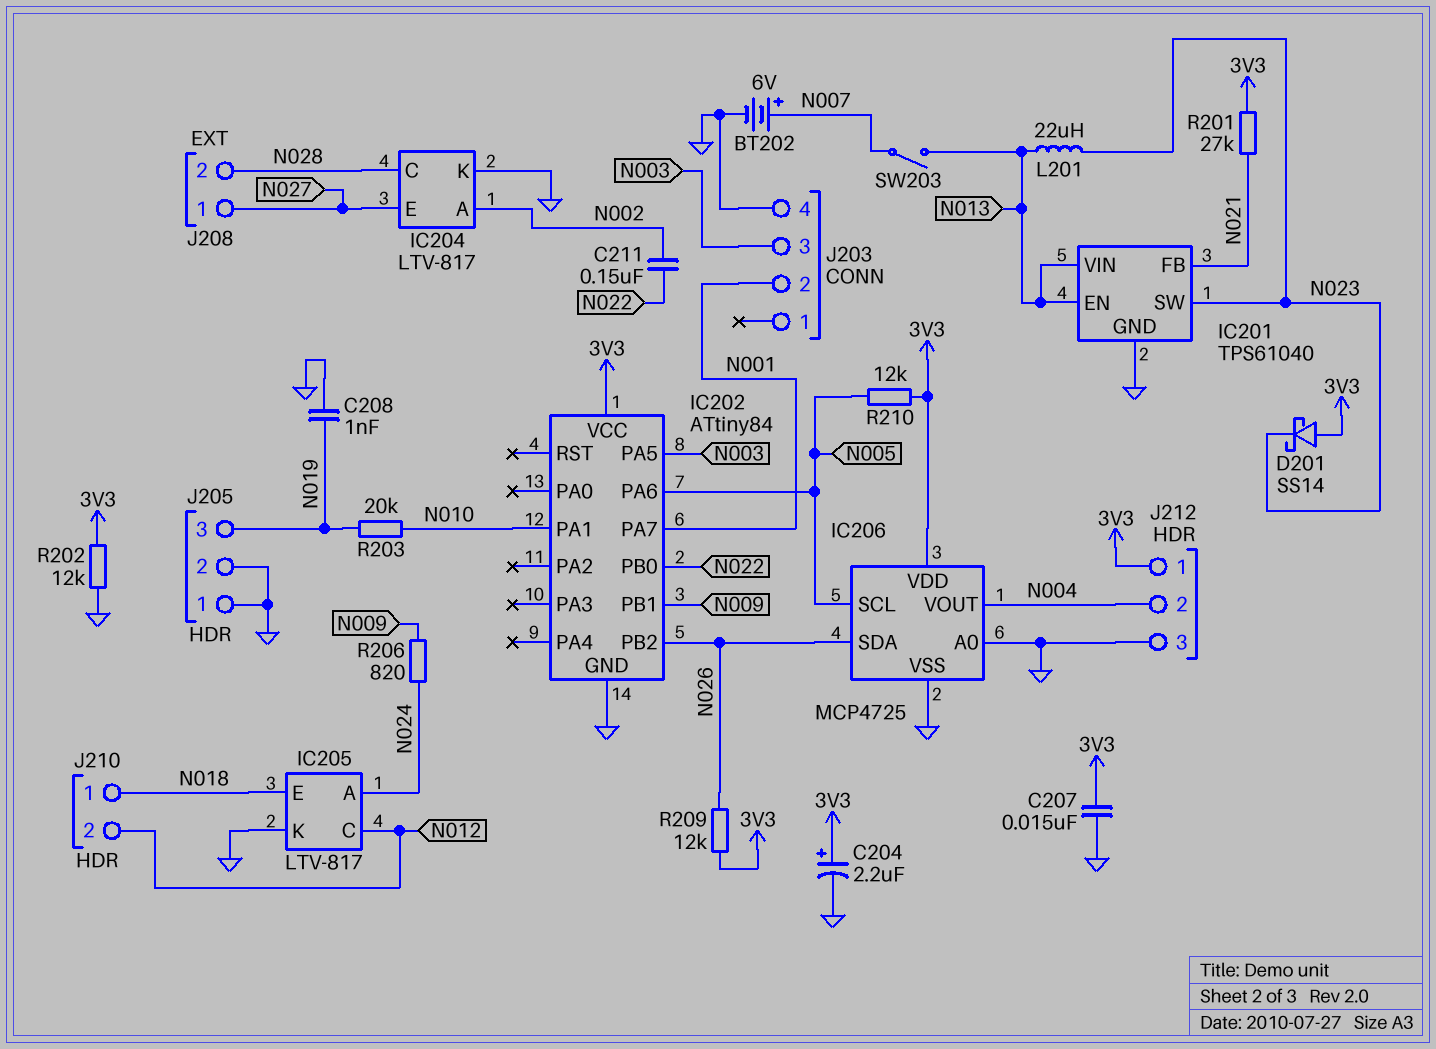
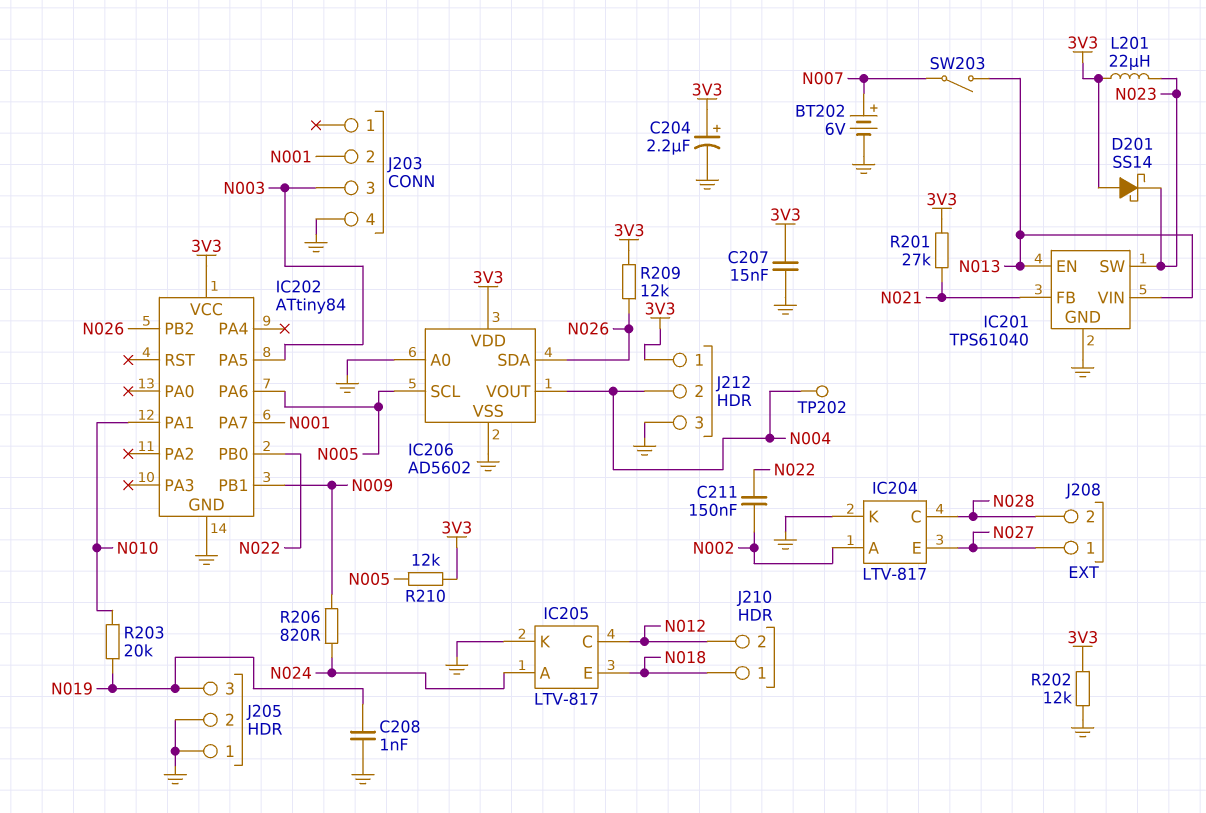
IC206: MCP4725 -> AD5602
L201: 22uH (N013, N023) -> 22uH (3V3, N023)
TP202: none -> test point (N004)

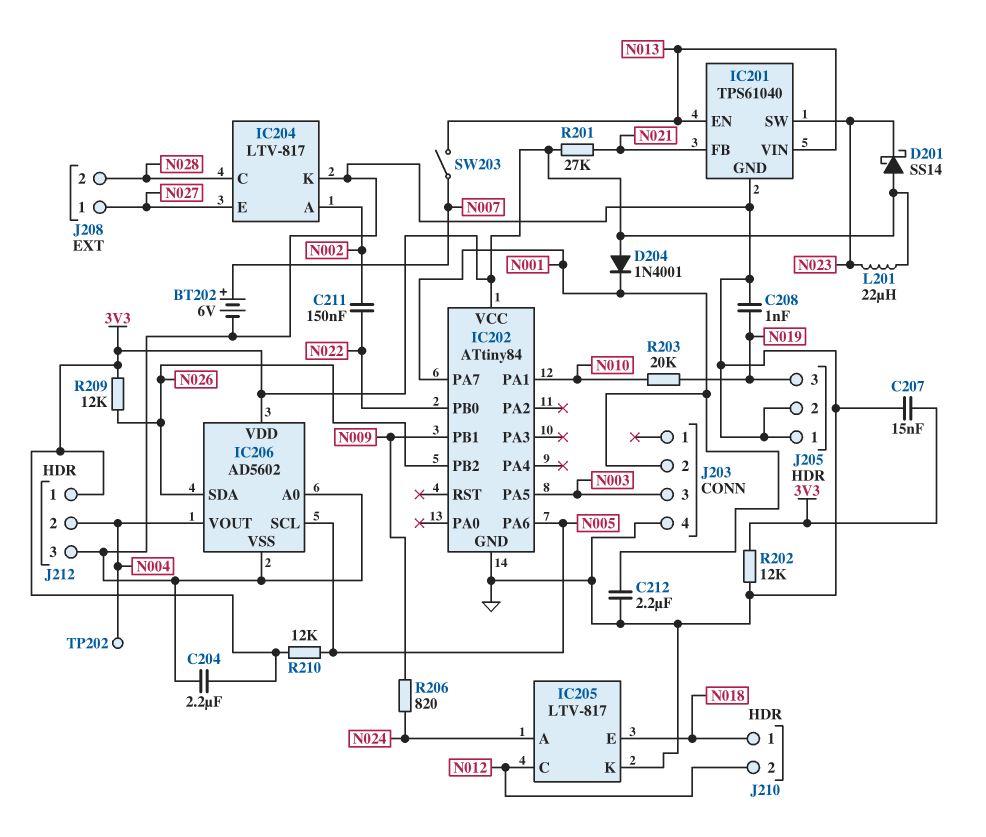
C204: 2.2uF (plus 3V3, minus GND) -> 2.2uF (3V3, GND)
C212: none -> 2.2uF (GND, N001)
D204: none -> diode 1N4001 (A 3V3, K N001)

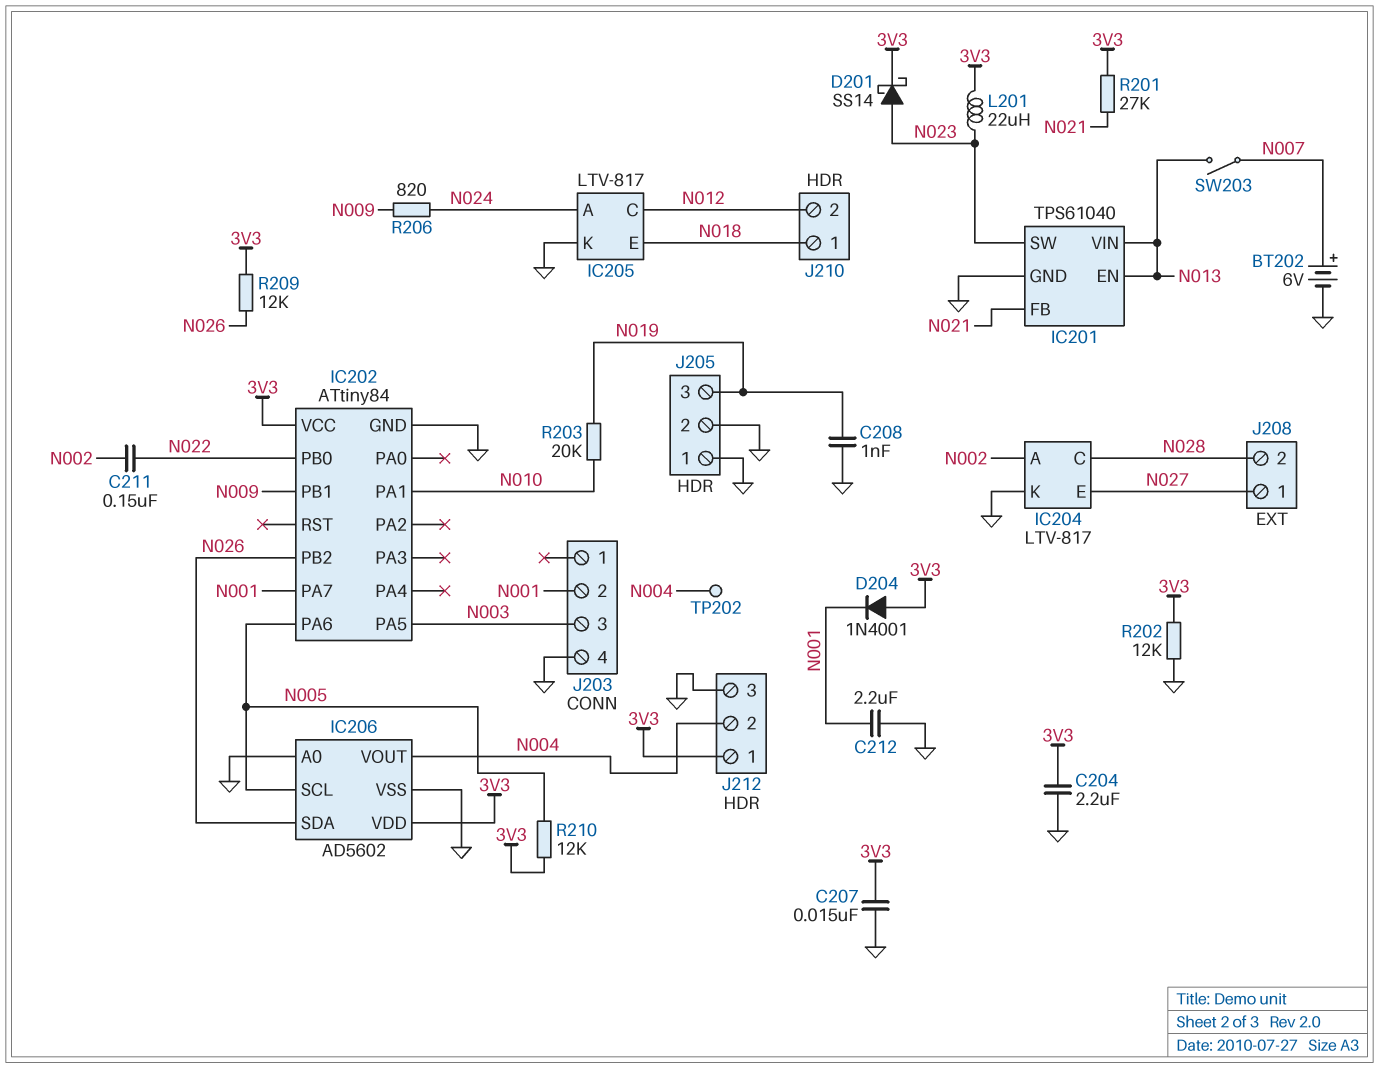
D201: schottky SS14 (A 3V3, K N023) -> schottky SS14 (A N023, K 3V3)

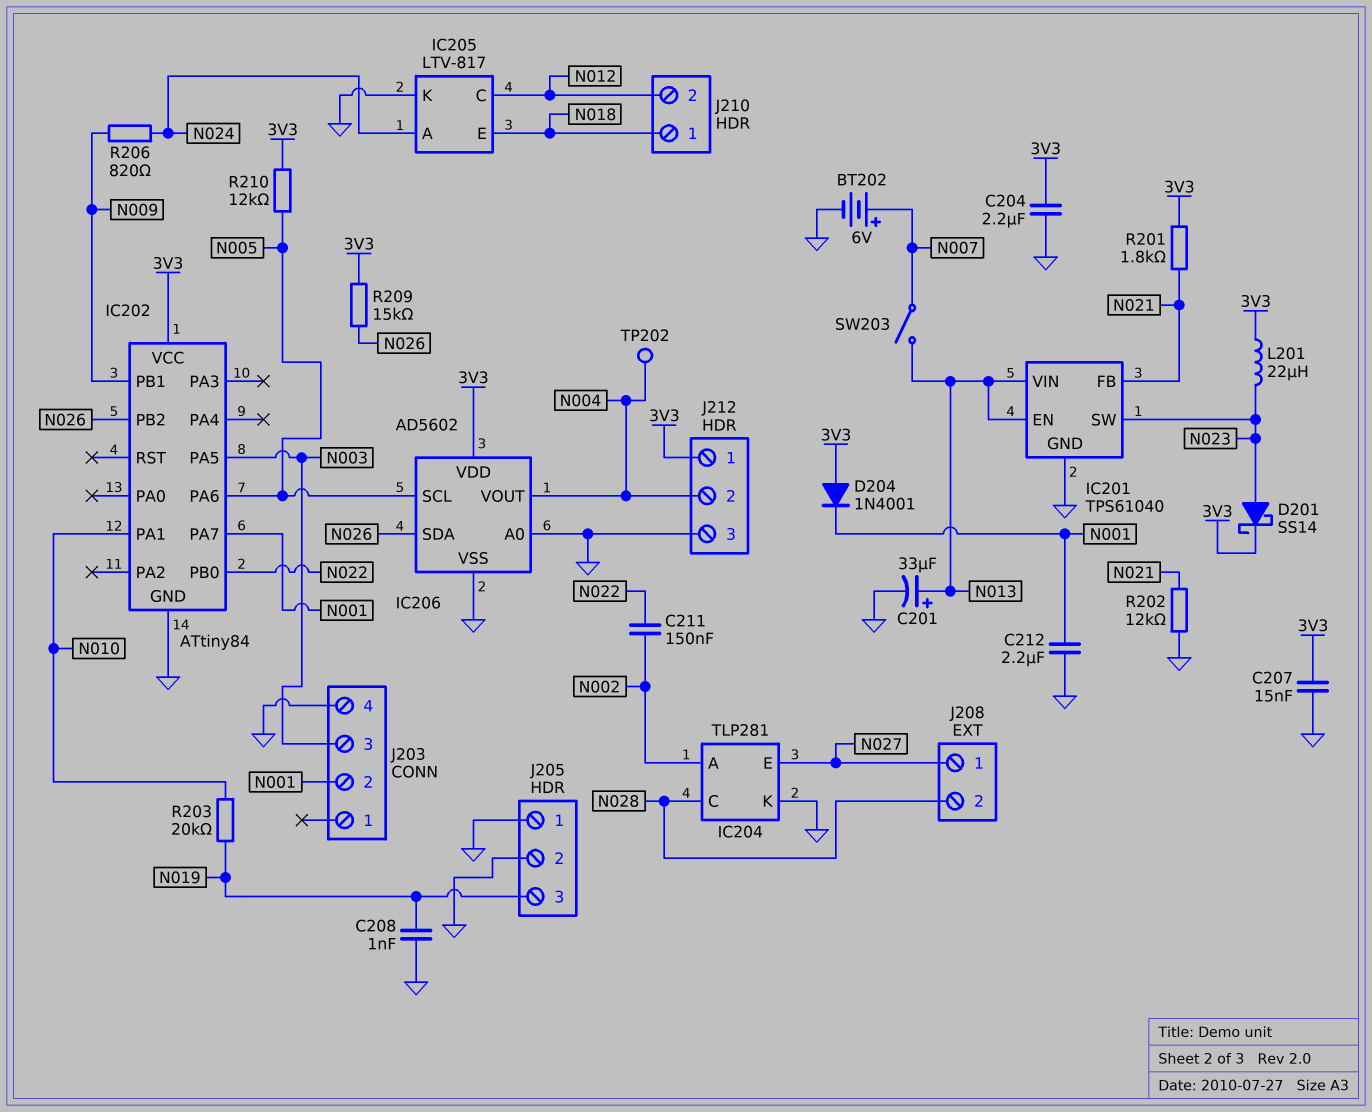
C201: none -> 33uF (plus N013, minus GND)
IC204: LTV-817 -> TLP281
R201: 27k (3V3, N021) -> 1.8k (3V3, N021)
R202: 12k (3V3, GND) -> 12k (GND, N021)
R209: 12k (3V3, N026) -> 15k (3V3, N026)

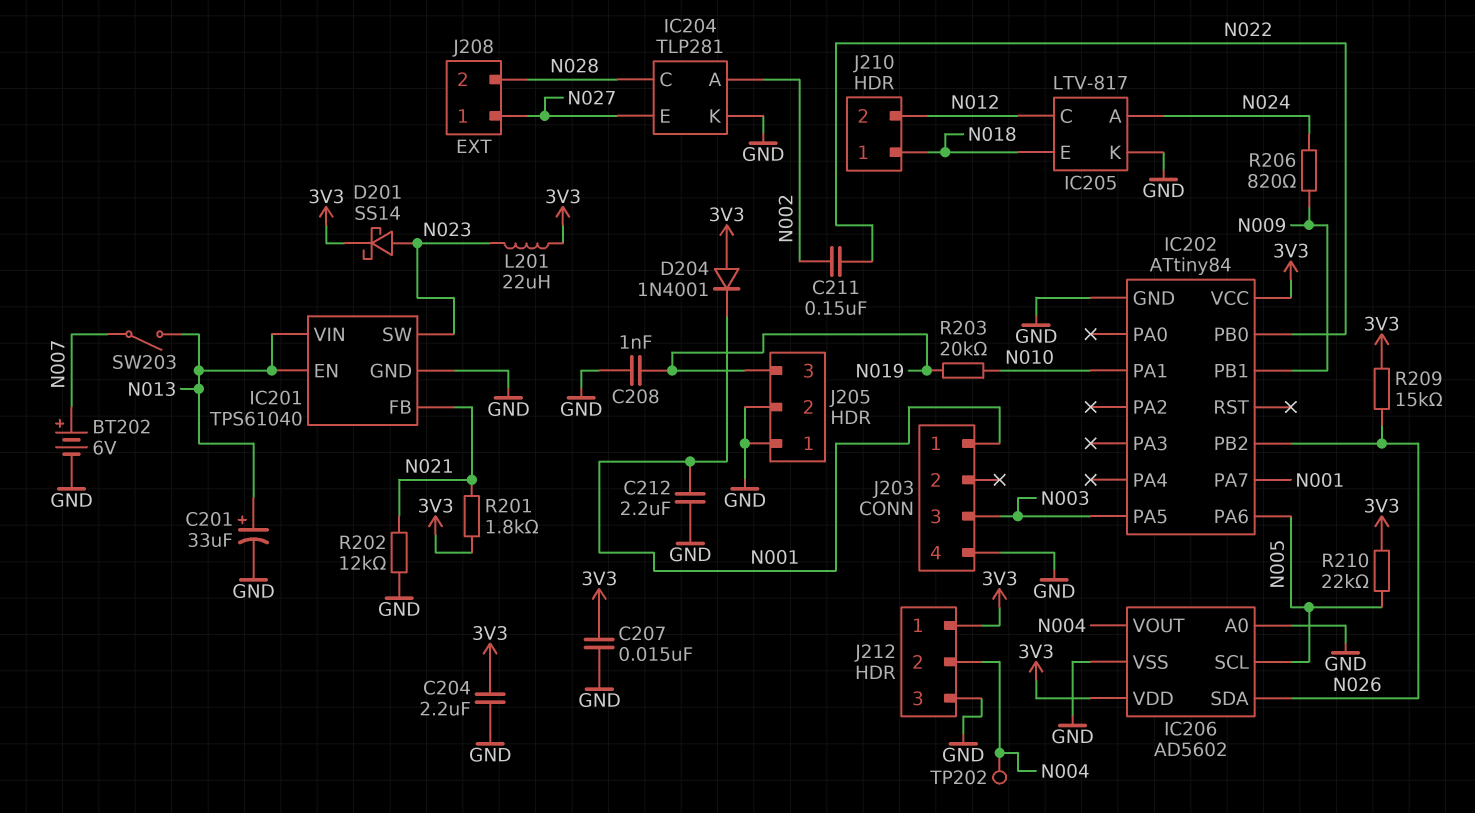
J203 pin 1: none -> N001
J203 pin 2: N001 -> none
R210: 12k (3V3, N005) -> 22k (3V3, N005)

